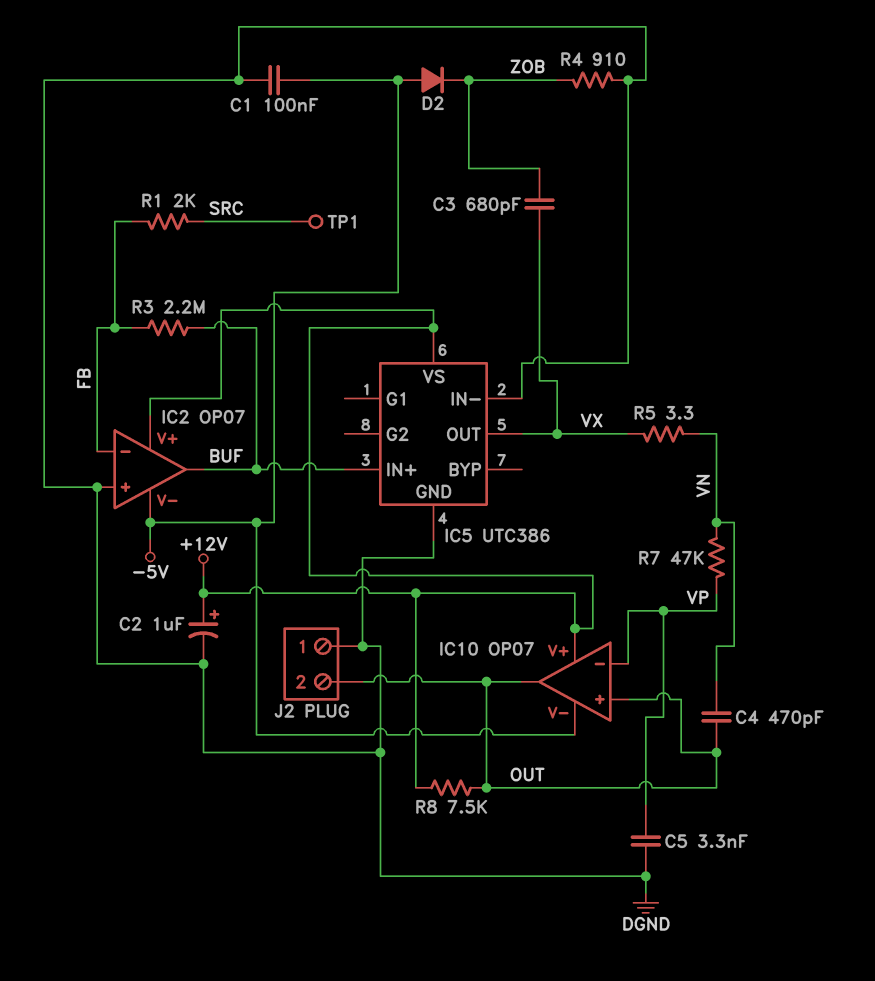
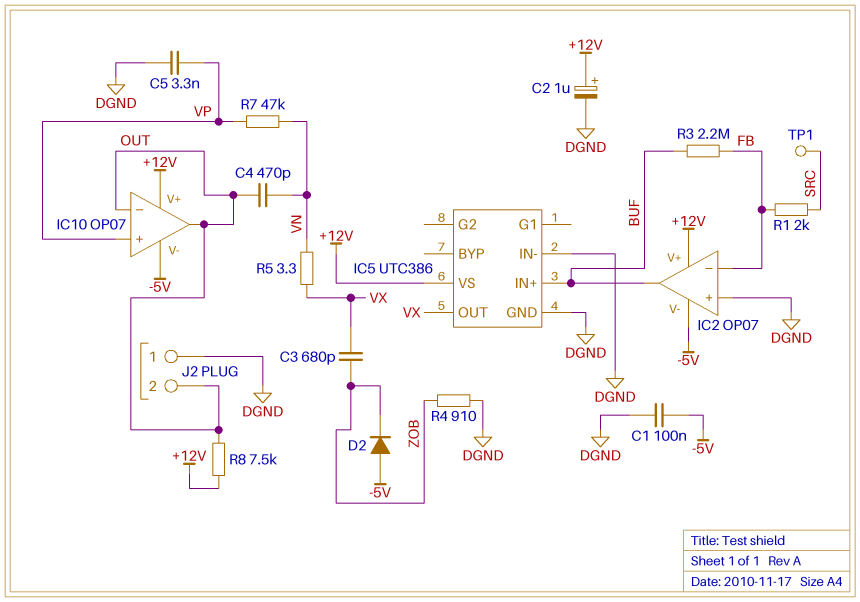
IC10 pin in+: OUT -> VP
IC10 pin in-: VP -> OUT

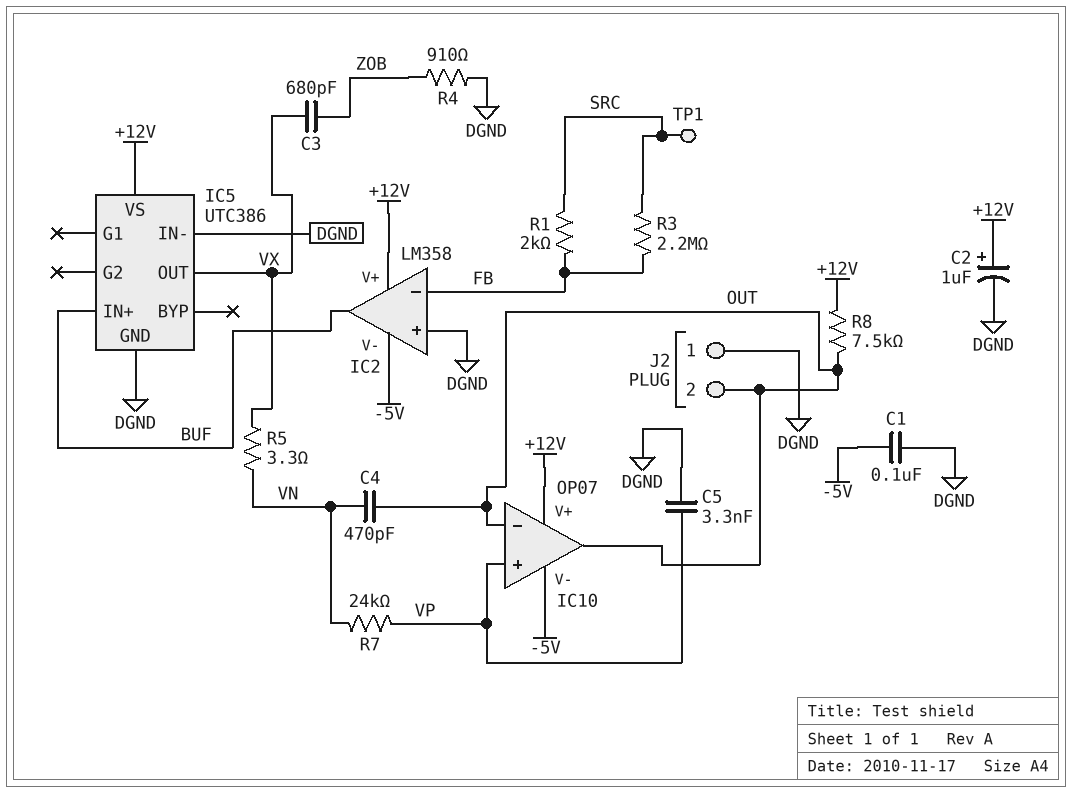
D2: diode (A -5V, K ZOB) -> none
IC2: OP07 -> LM358
R3: 2.2M (BUF, FB) -> 2.2M (FB, SRC)
R7: 47k (VN, VP) -> 24k (VN, VP)

